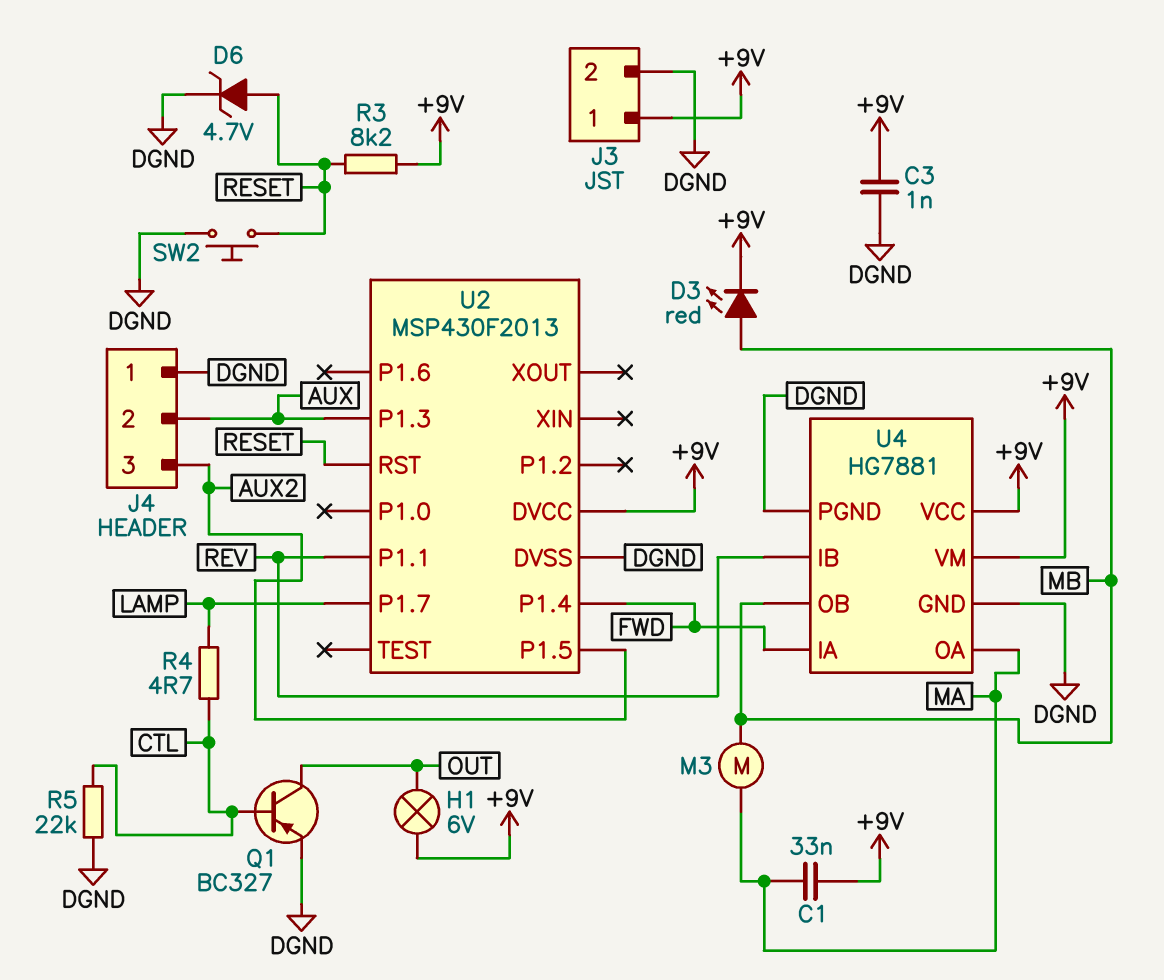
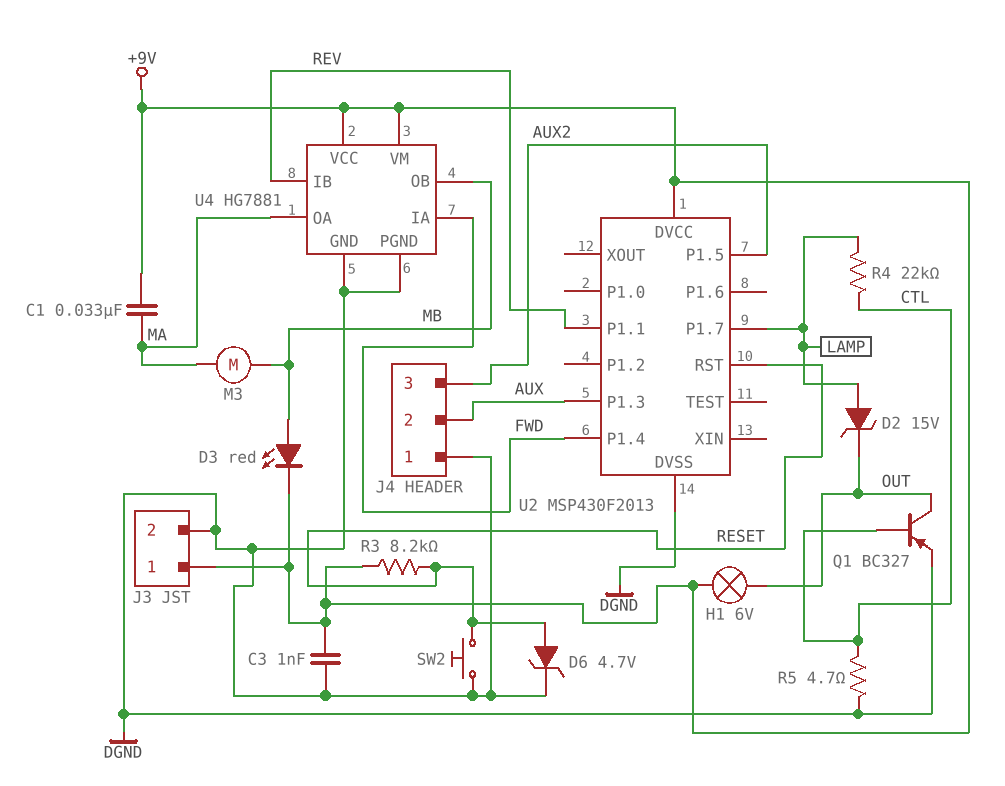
D2: none -> zener 15V (A LAMP, K OUT)
R4: 4.7 (CTL, LAMP) -> 22k (CTL, LAMP)
R5: 22k (CTL, DGND) -> 4.7 (CTL, DGND)

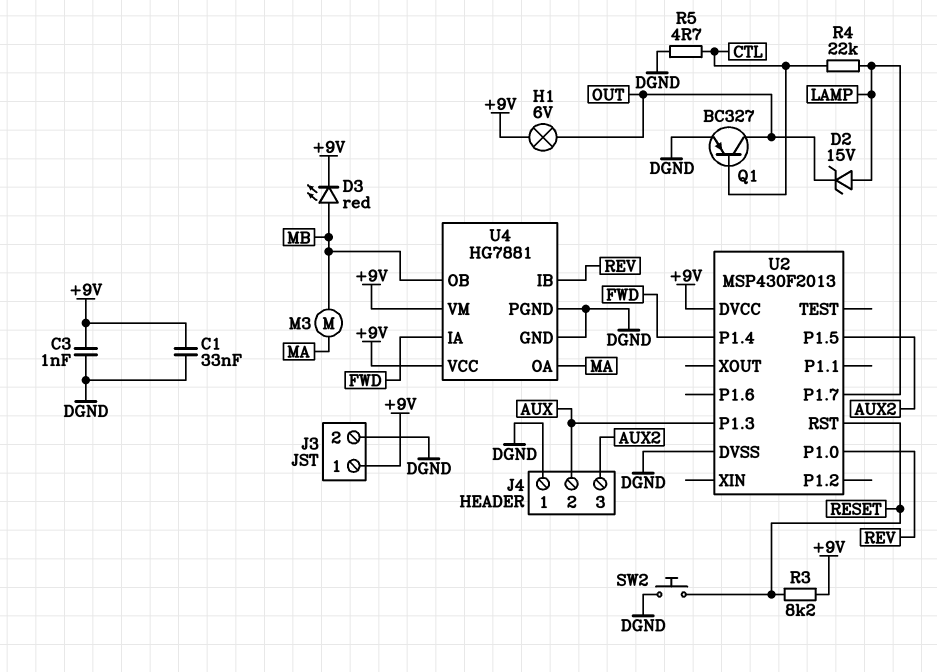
C1: 33nF (+9V, MA) -> 33nF (+9V, DGND)
D6: zener 4.7V (A RESET, K DGND) -> none
U2 pin P1.0: none -> REV
U2 pin P1.1: REV -> none

